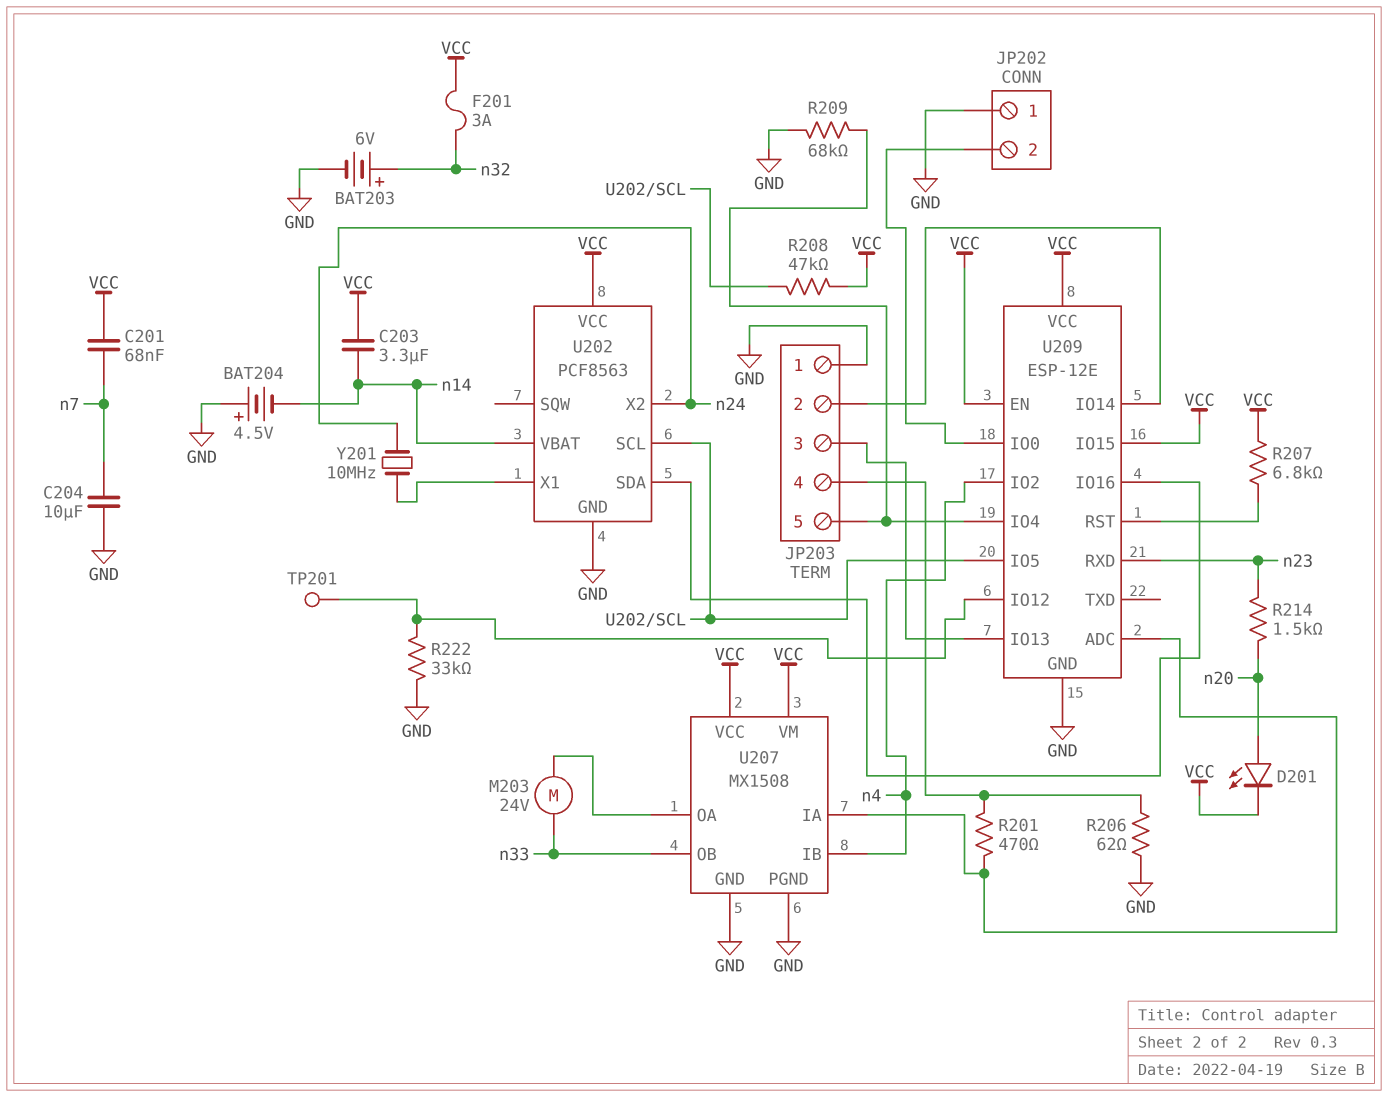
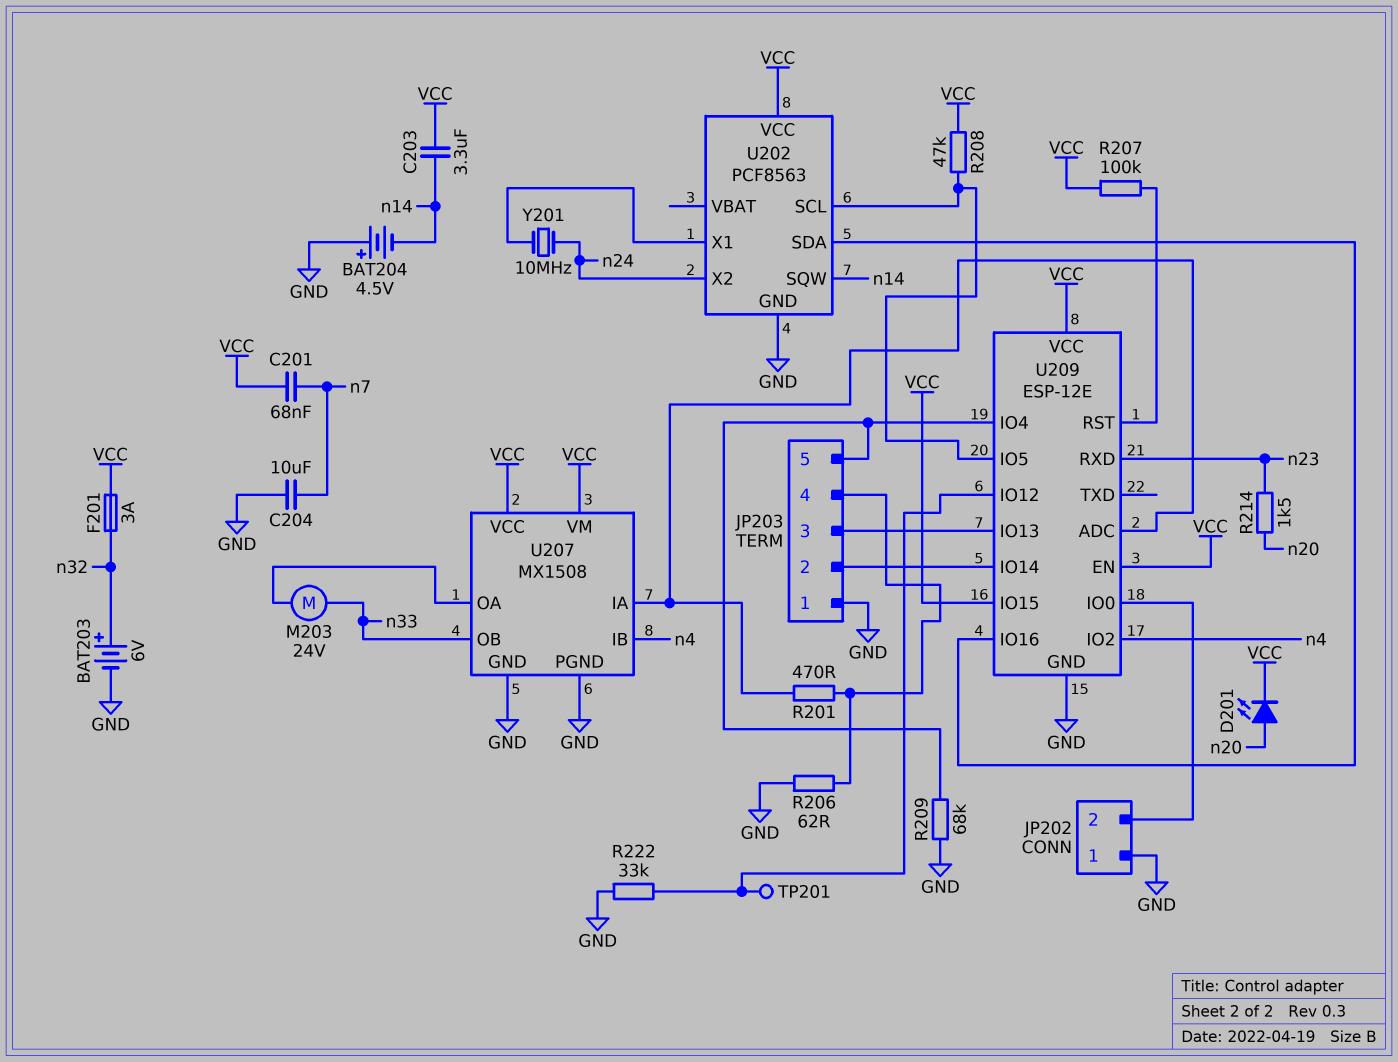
R207: 6.8k (U209/RST, VCC) -> 100k (U209/RST, VCC)
U202 pin SQW: none -> n14
U202 pin VBAT: n14 -> none

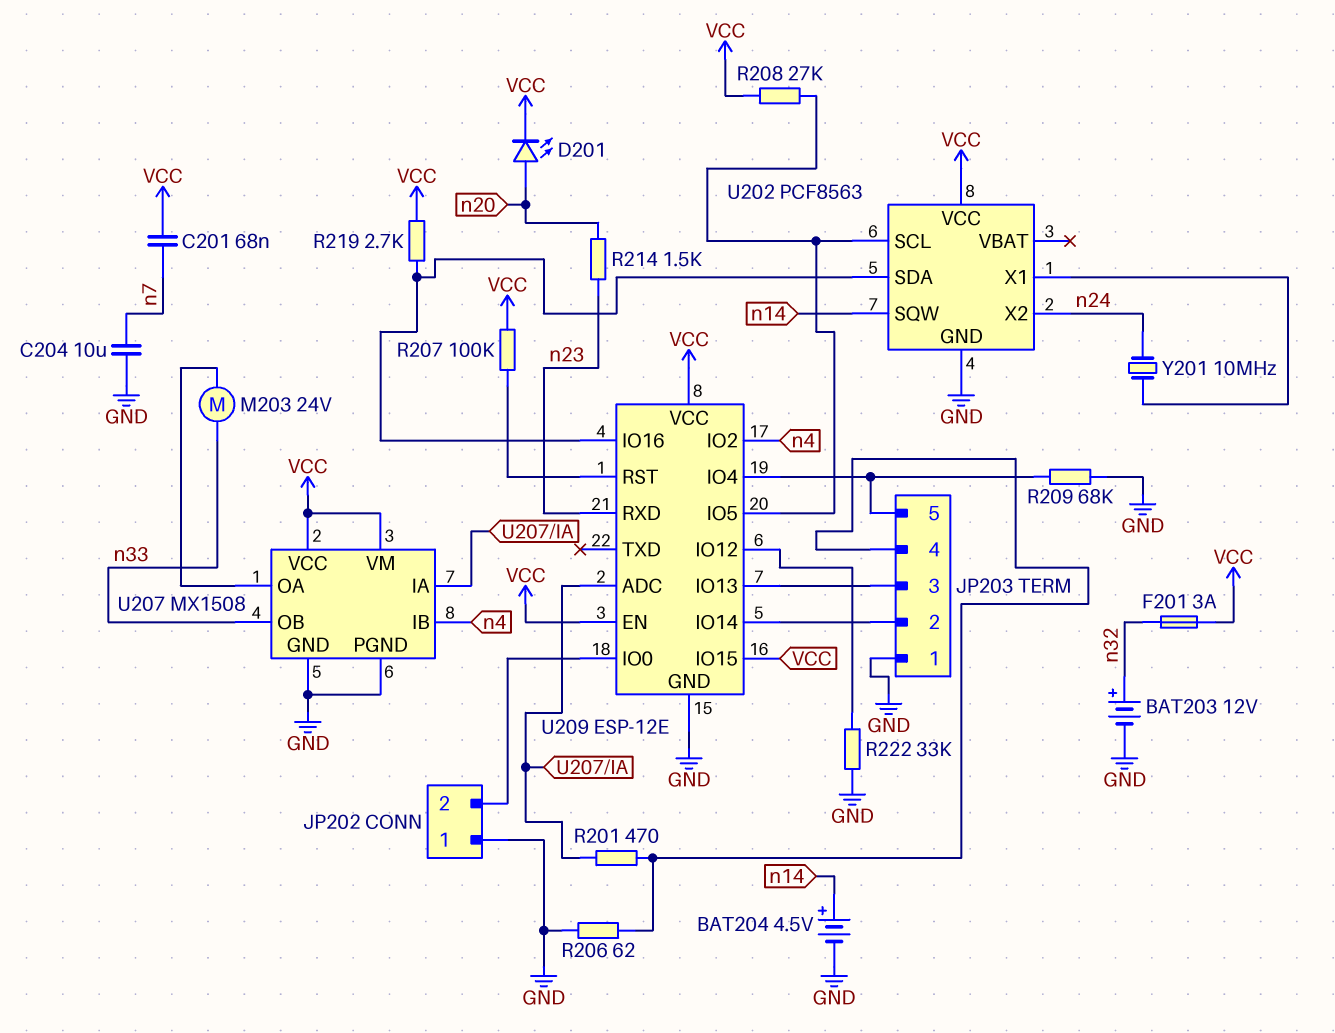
BAT203: 6V (plus n32, minus GND) -> 12V (plus n32, minus GND)
BAT204: 4.5V (plus GND, minus n14) -> 4.5V (plus n14, minus GND)
C203: 3.3uF (VCC, n14) -> none
R208: 47k (U202/SCL, VCC) -> 27k (U202/SCL, VCC)
R219: none -> 2.7k (U202/SDA, VCC)
TP201: test point (U209/IO12) -> none

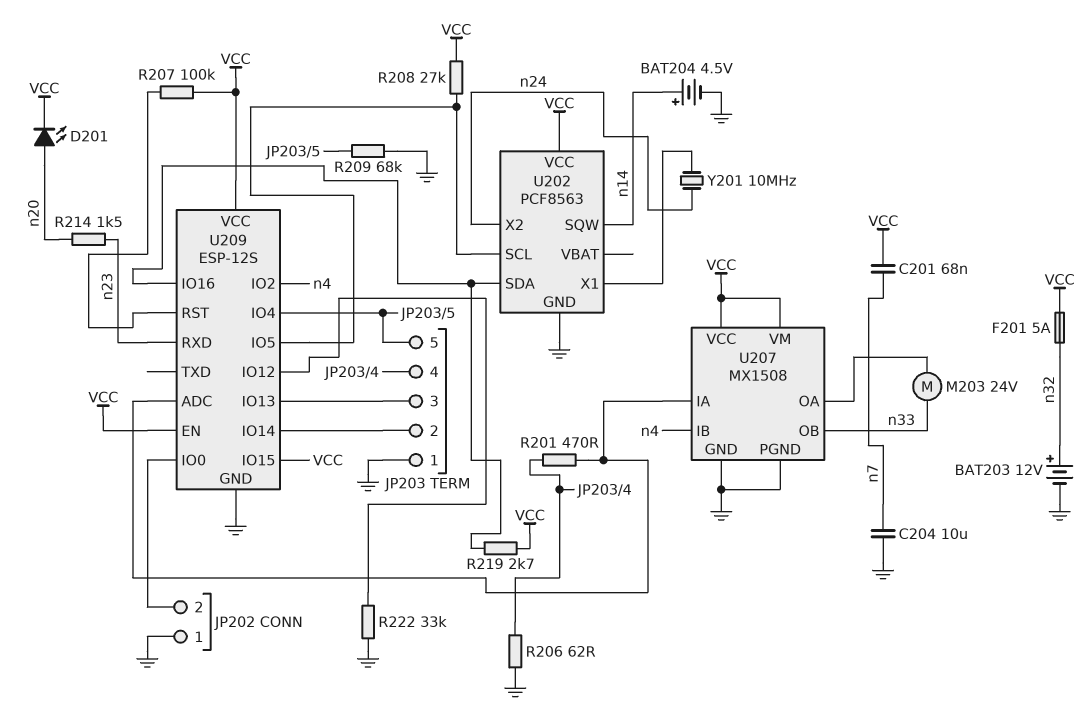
F201: 3A (VCC, n32) -> 5A (VCC, n32)
U209: ESP-12E -> ESP-12S

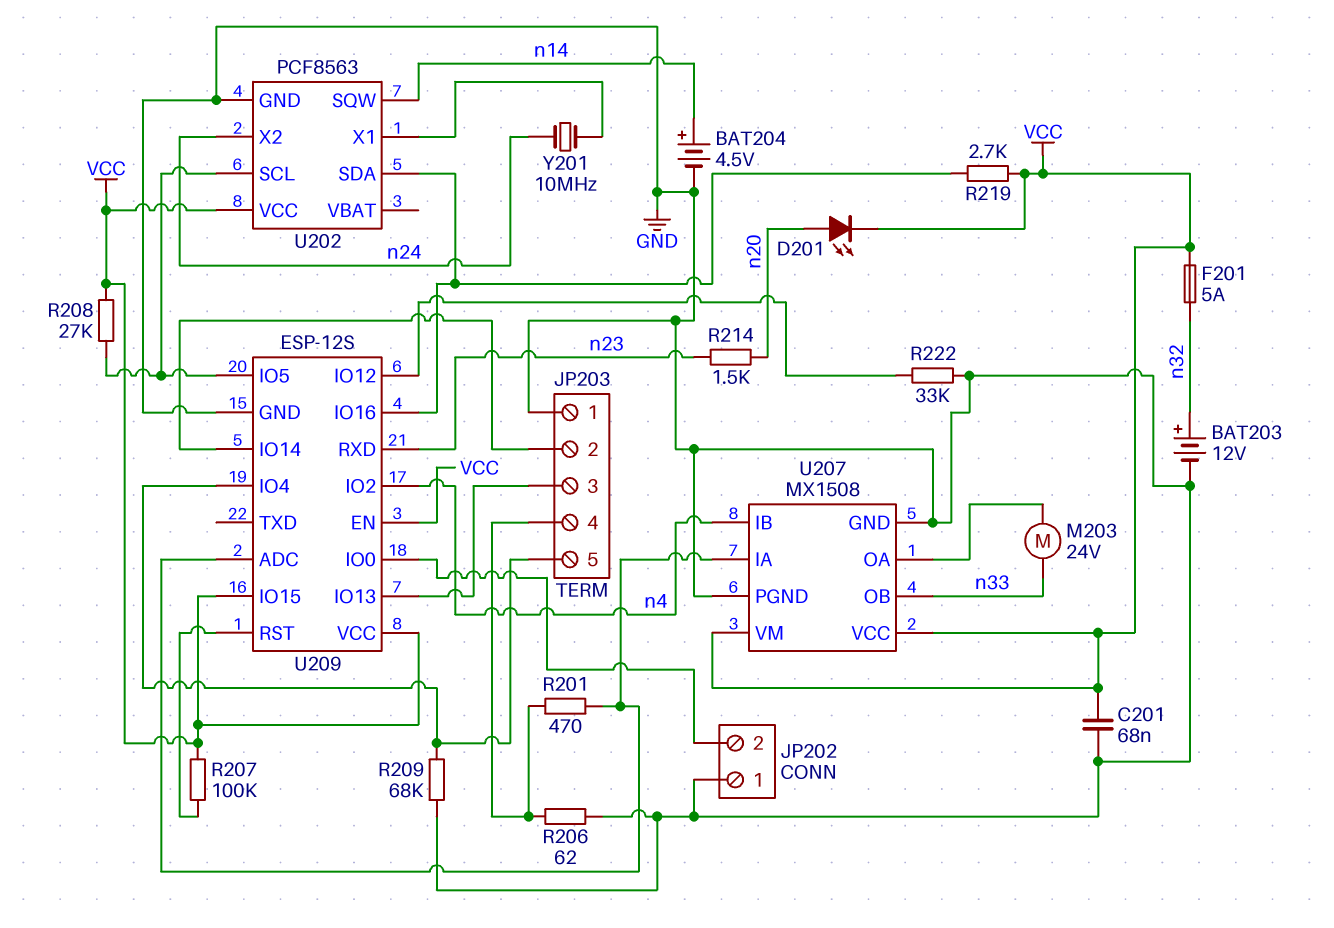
C201: 68nF (VCC, n7) -> 68nF (GND, VCC)
C204: 10uF (GND, n7) -> none

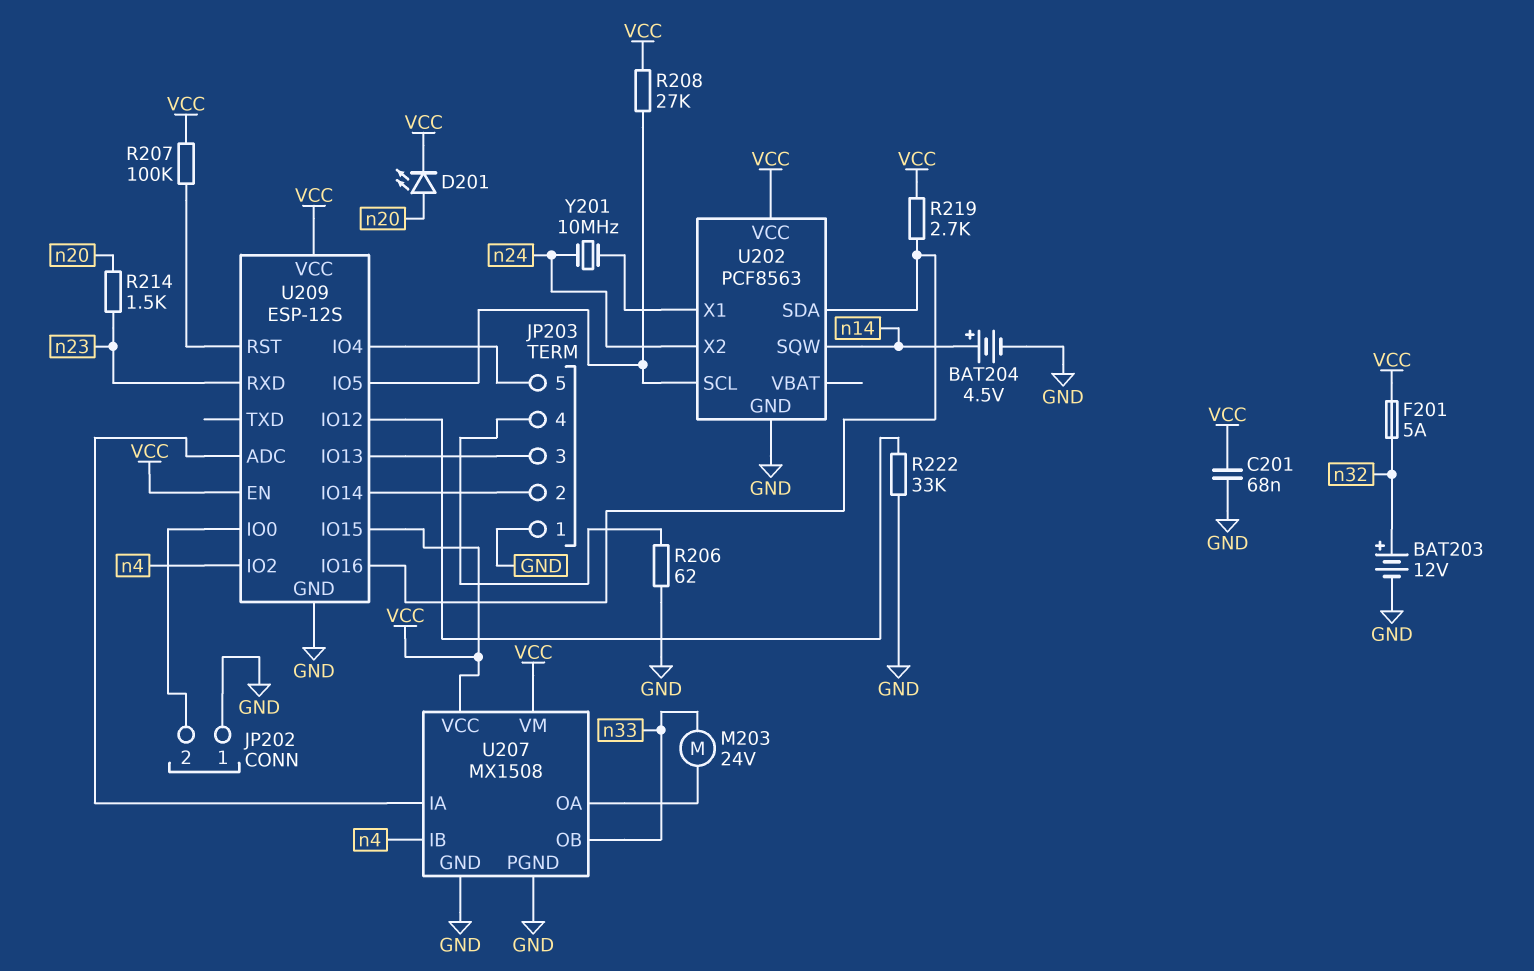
R201: 470 (JP203/4, U207/IA) -> none
R209: 68k (GND, JP203/5) -> none

